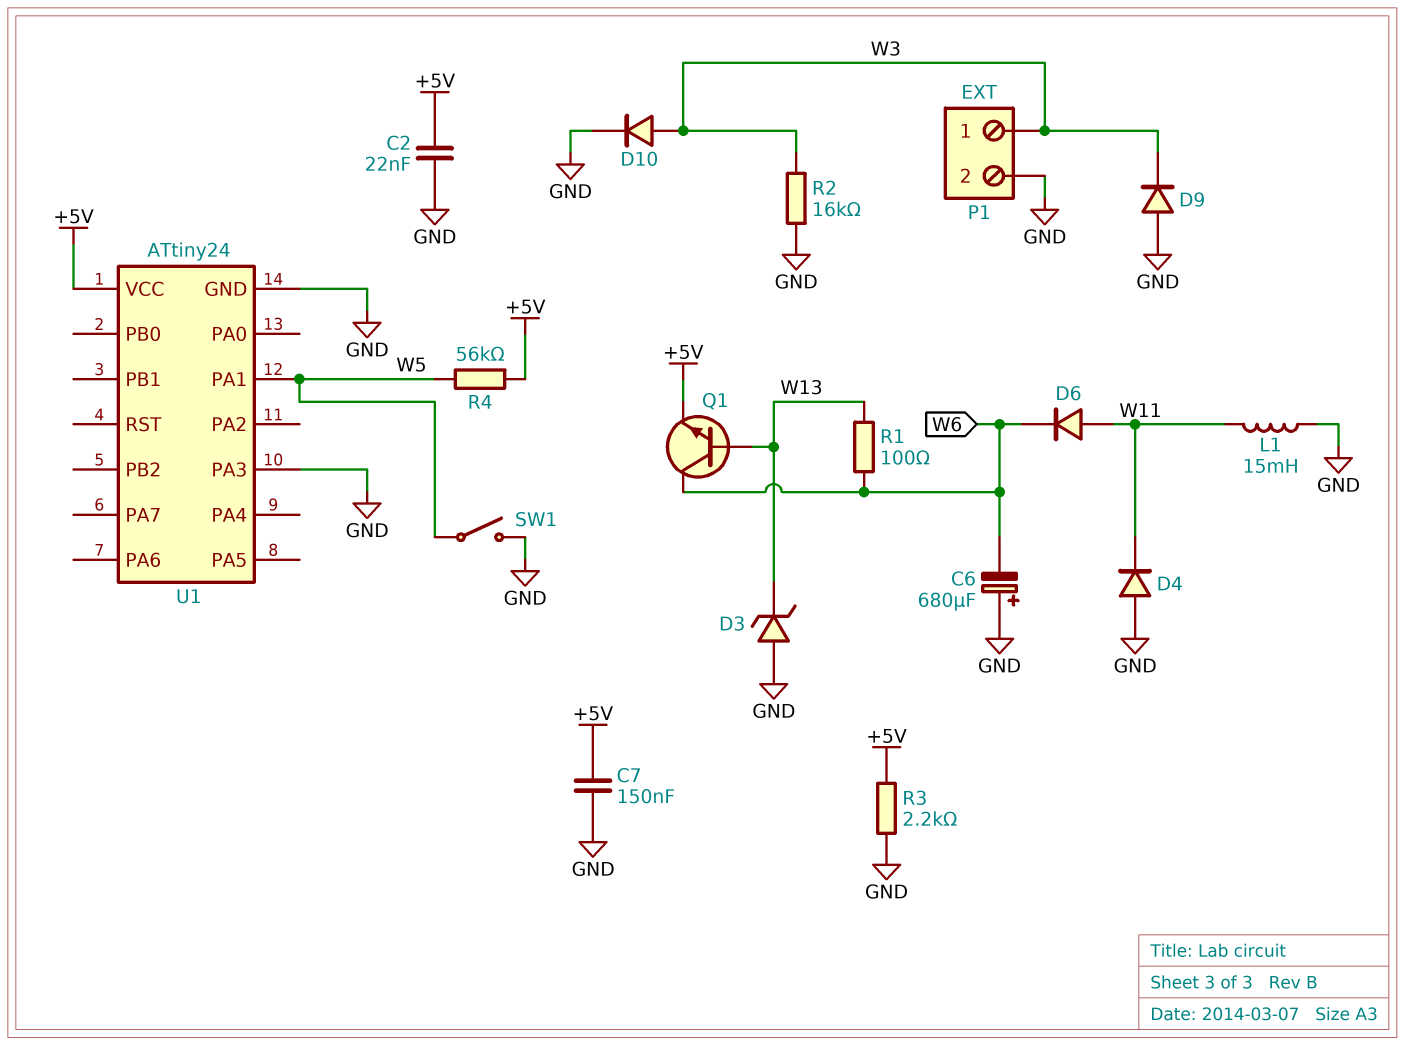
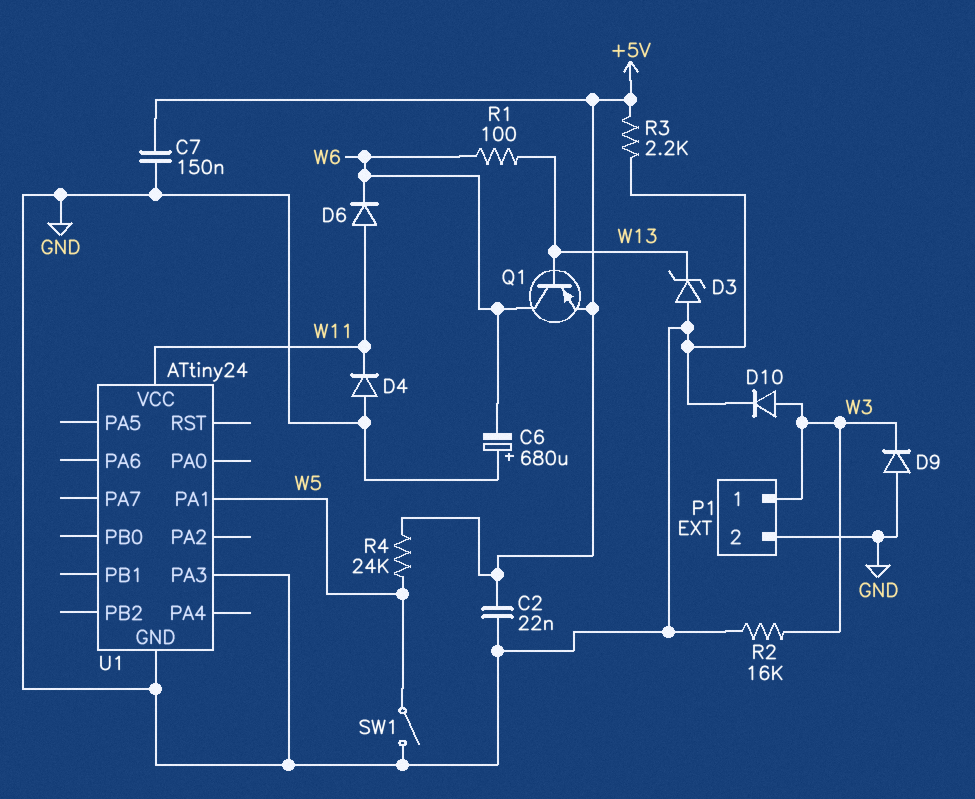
L1: 15mH (GND, W11) -> none
Q1: NPN (B W13, C W6, E +5V) -> PNP (B W13, C W6, E +5V)
R4: 56k (+5V, W5) -> 24k (+5V, W5)
U1 pin VCC: +5V -> W11

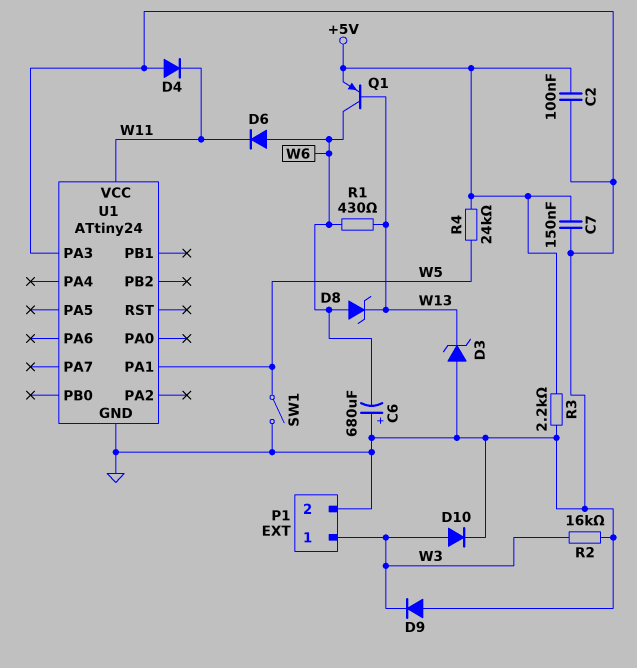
C2: 22nF (+5V, GND) -> 100nF (+5V, GND)
D6: diode (A W11, K W6) -> diode (A W6, K W11)
D8: none -> zener (A W6, K W13)
R1: 100 (W6, W13) -> 430 (W6, W13)

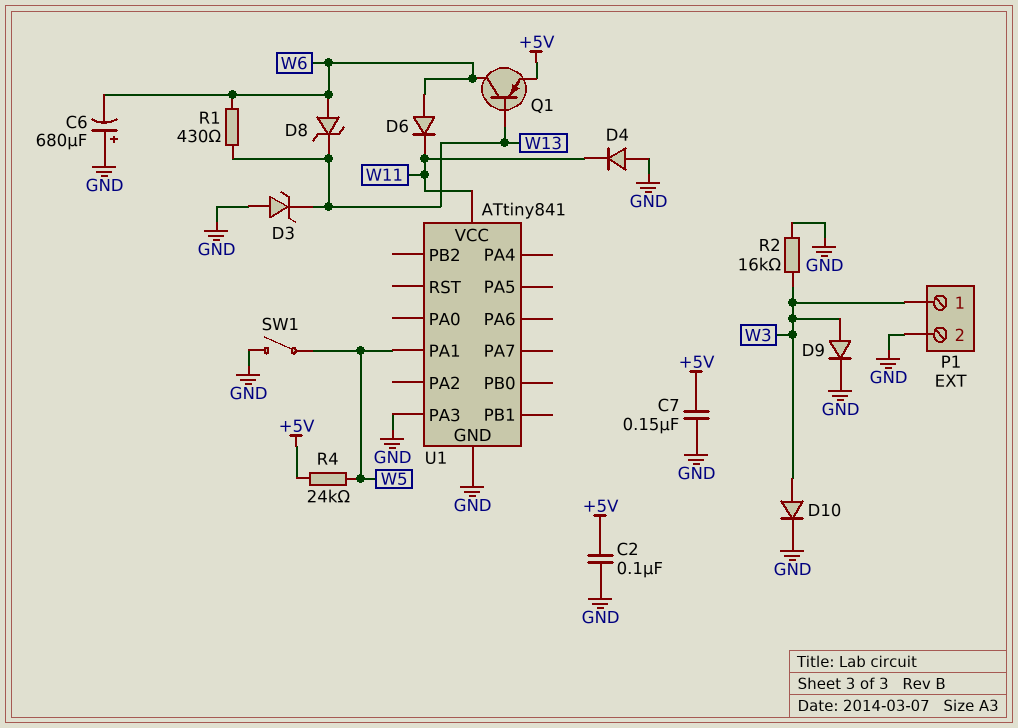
D9: diode (A GND, K W3) -> diode (A W3, K GND)
R3: 2.2k (+5V, GND) -> none
U1: ATtiny24 -> ATtiny841

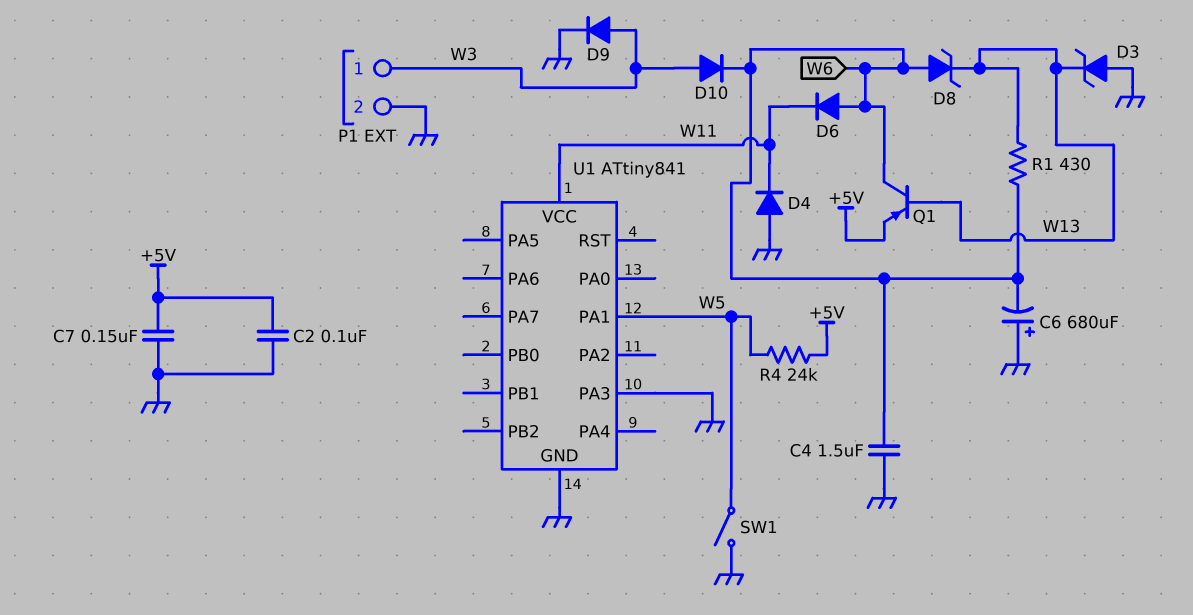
C4: none -> 1.5uF (GND, W6)
D10: diode (A W3, K GND) -> diode (A W3, K W6)
R2: 16k (GND, W3) -> none

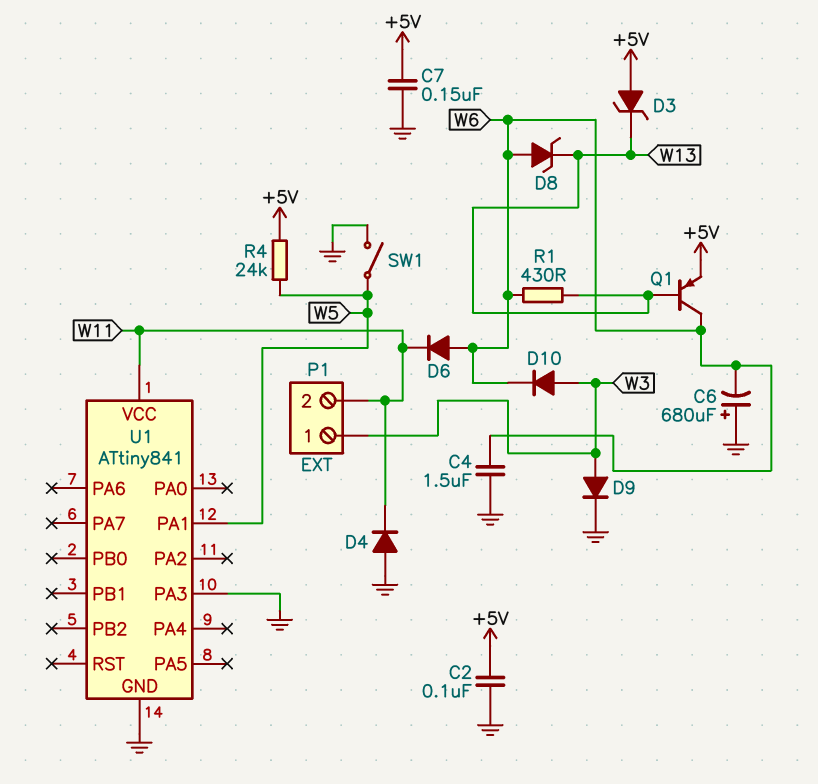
D3: zener (A GND, K W13) -> zener (A +5V, K W13)
P1 pin 2: GND -> W11

